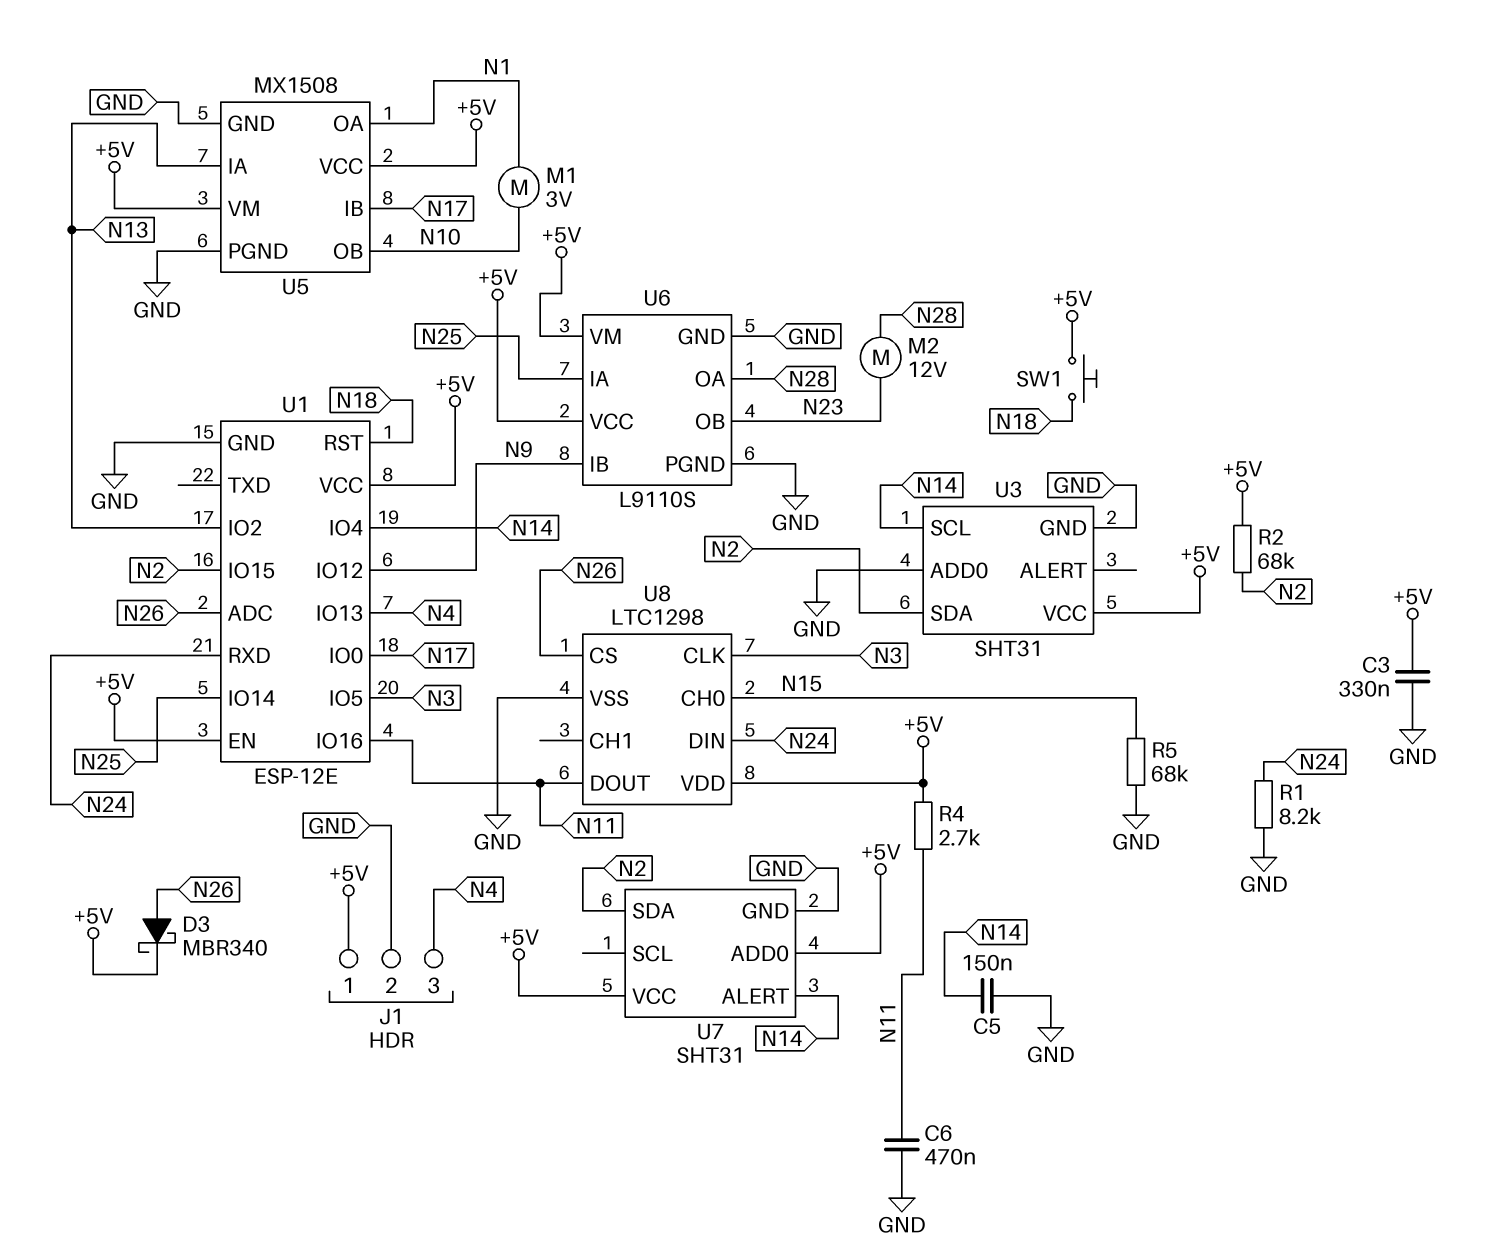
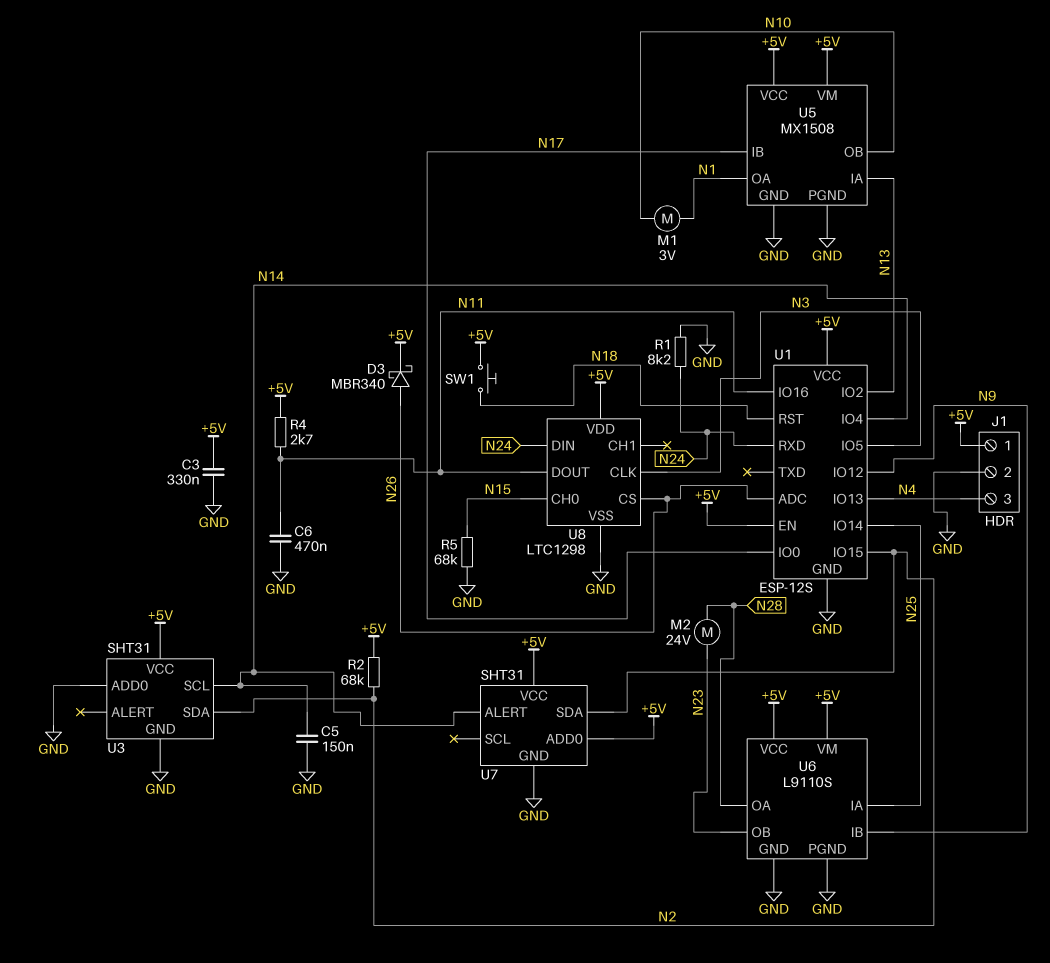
M2: motor 12V (N23, N28) -> motor 24V (N23, N28)
U1: ESP-12E -> ESP-12S

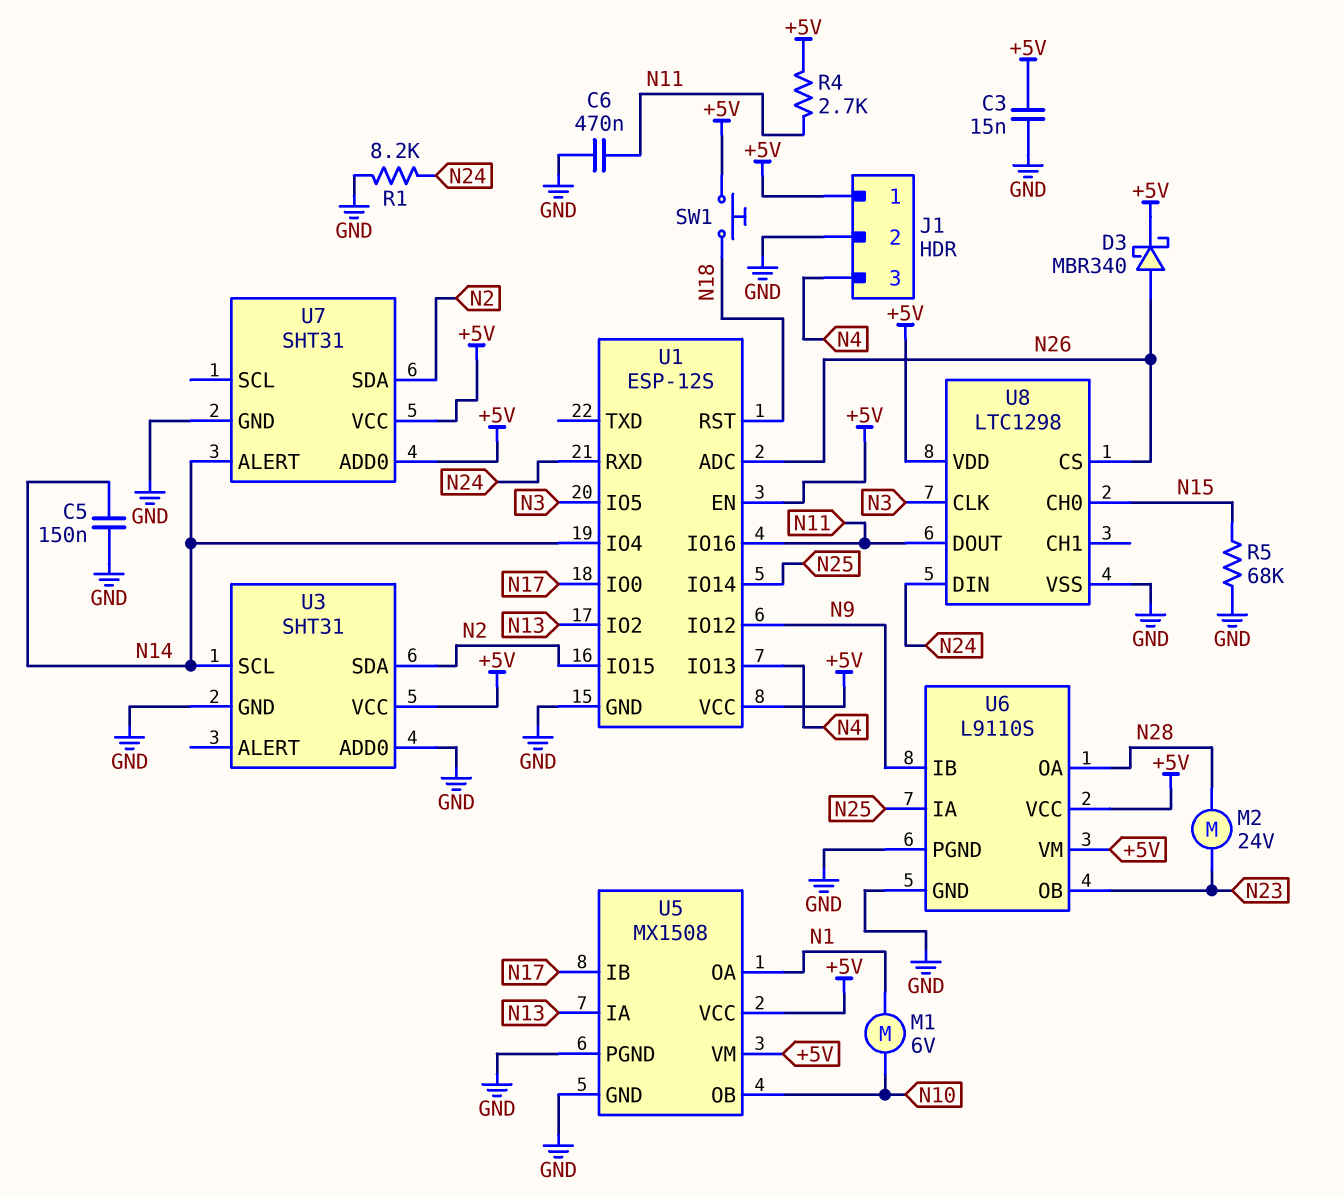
C3: 330nF (+5V, GND) -> 15nF (+5V, GND)
M1: motor 3V (N1, N10) -> motor 6V (N1, N10)
R2: 68k (+5V, N2) -> none

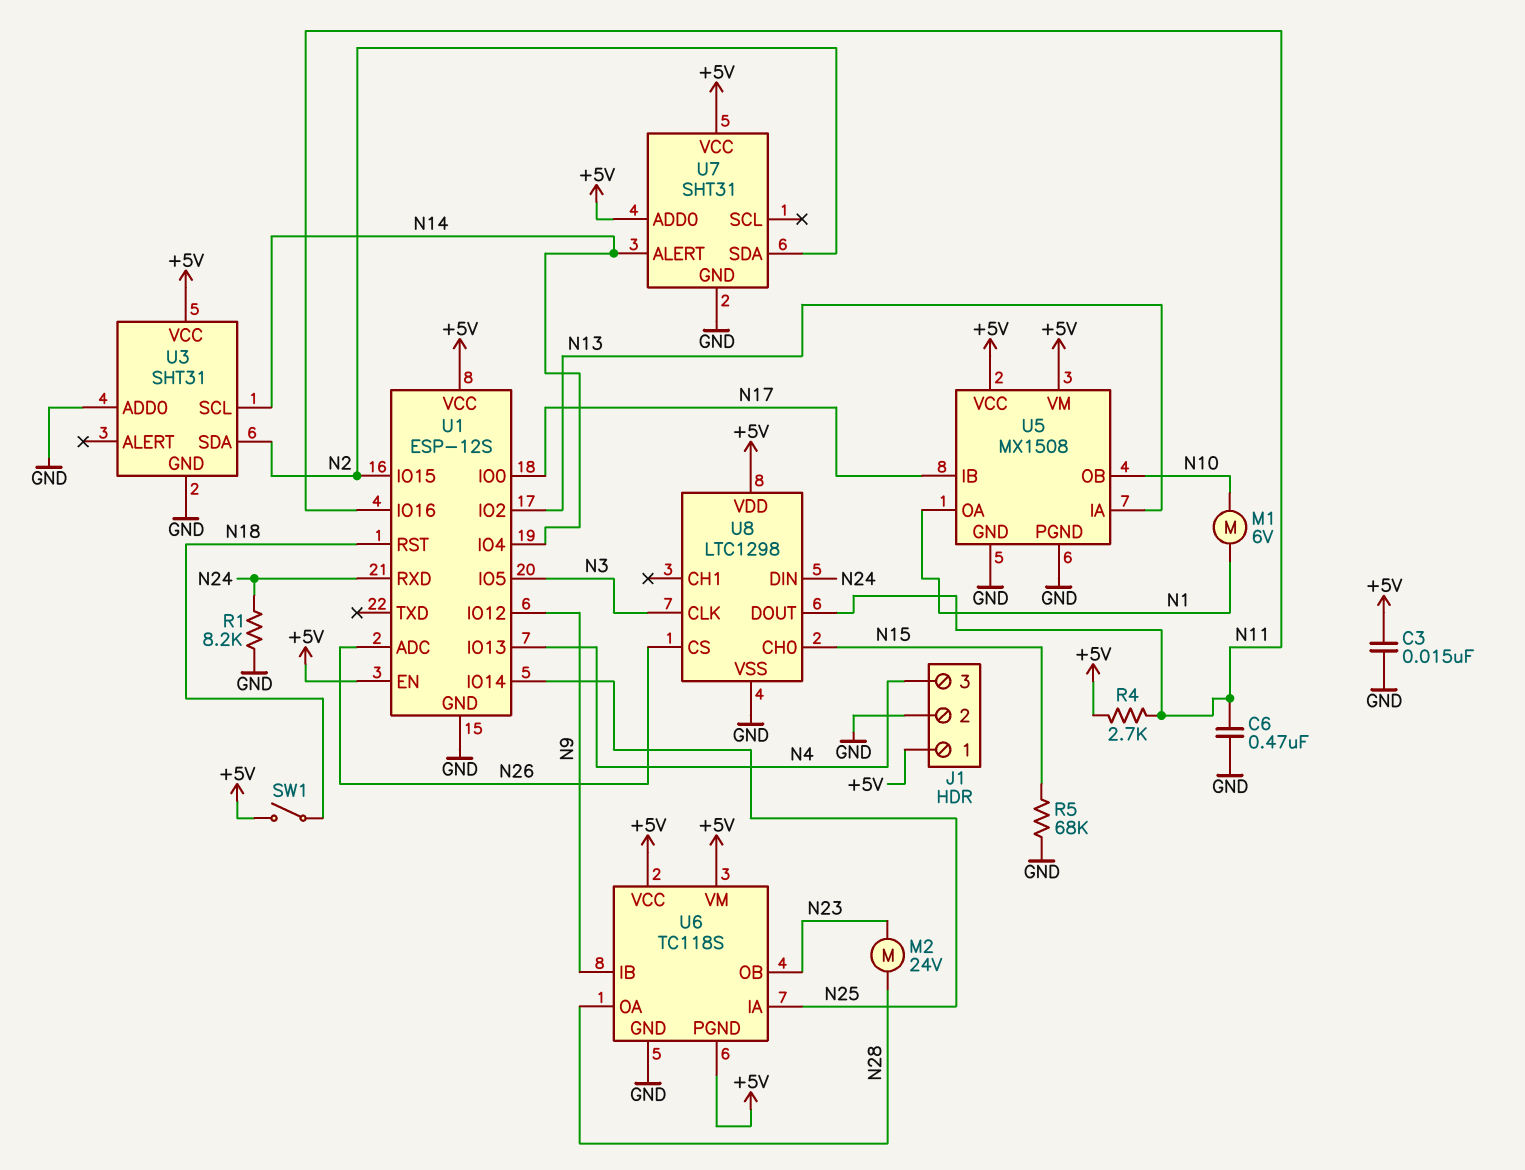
C5: 150nF (GND, N14) -> none
D3: schottky MBR340 (A N26, K +5V) -> none
SW1: button (+5V, N18) -> switch (+5V, N18)
U6: L9110S -> TC118S
U6 pin PGND: GND -> +5V

